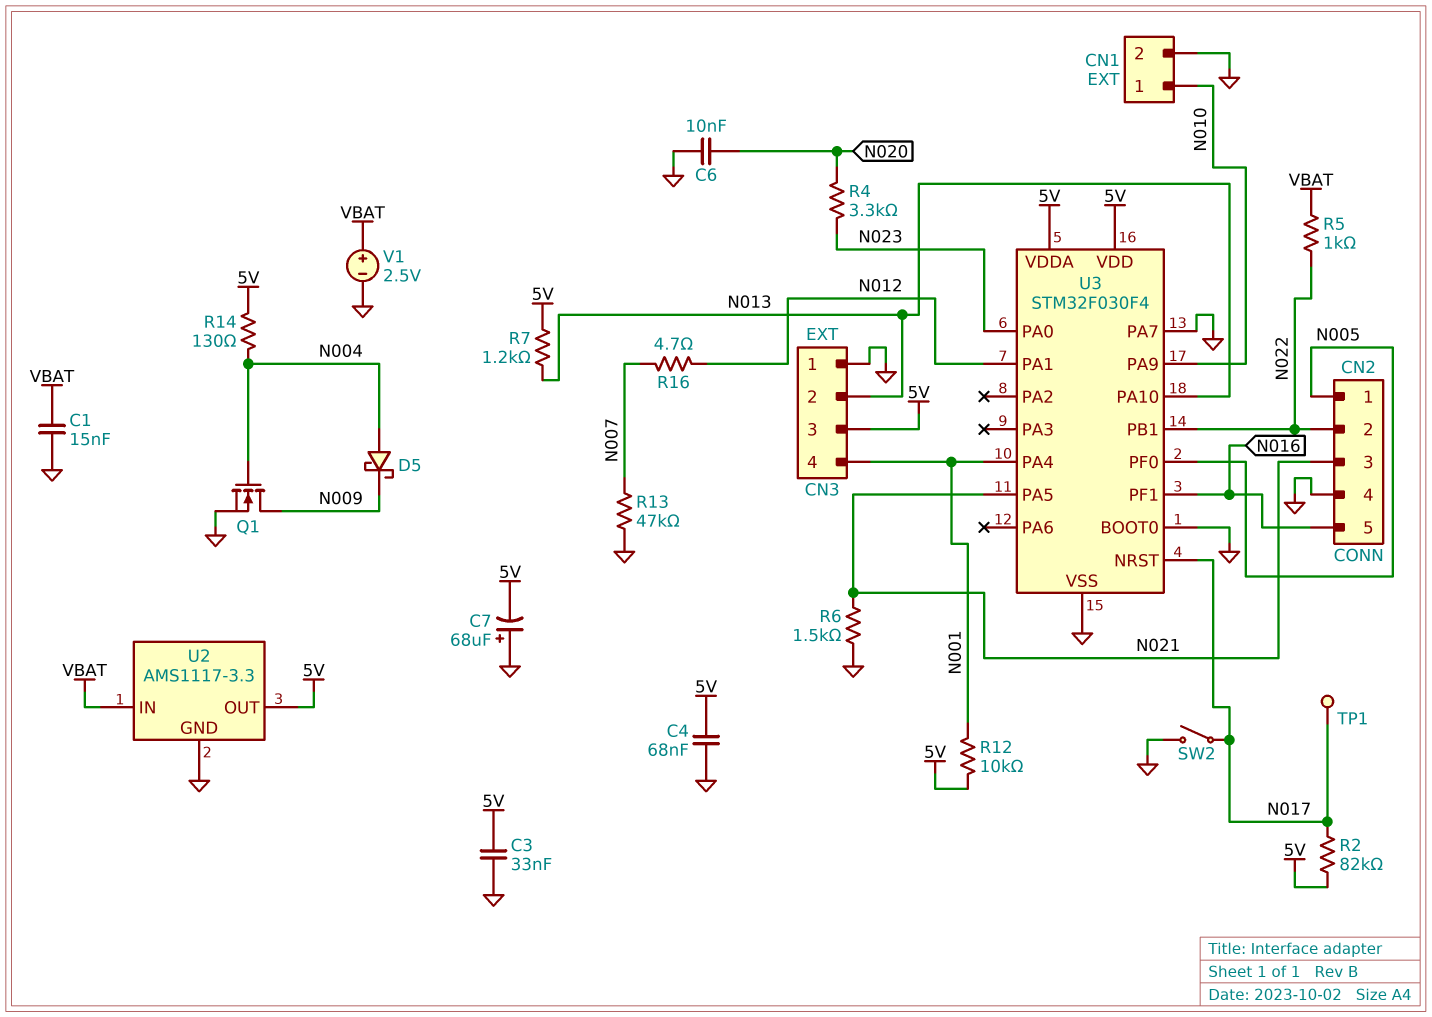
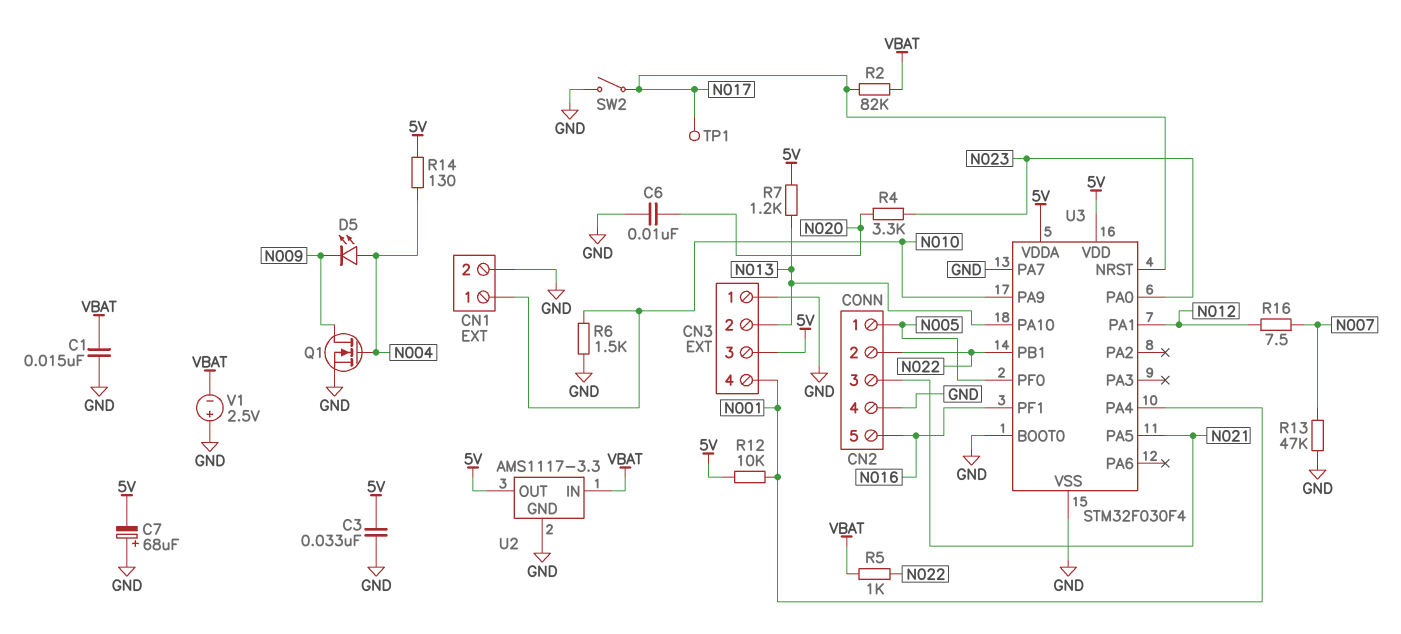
C4: 68nF (5V, GND) -> none
D5: schottky (A N004, K N009) -> LED (A N004, K N009)
R2: 82k (5V, N017) -> 82k (N017, VBAT)
R6: 1.5k (GND, N021) -> 1.5k (GND, N010)
R16: 4.7 (N007, N012) -> 7.5 (N007, N012)
V1: 2.5V (plus VBAT, minus GND) -> 2.5V (plus GND, minus VBAT)

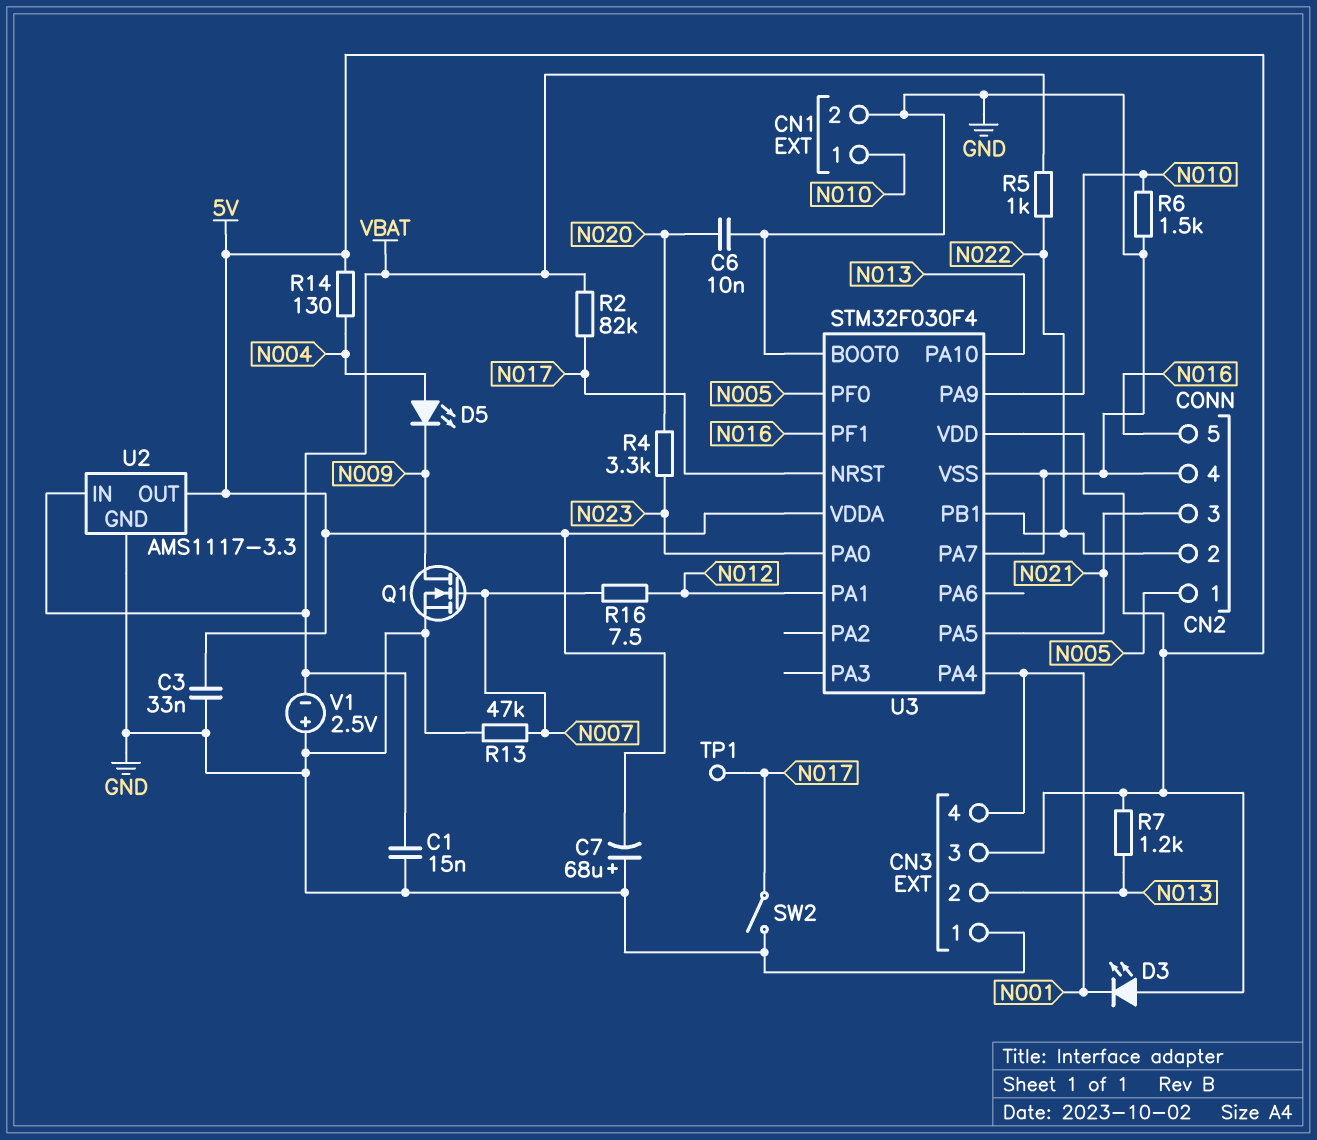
D3: none -> LED (A 5V, K N001)
Q1: NMOS (G N004, D N009, S GND) -> NMOS (G N007, D N009, S GND)
R12: 10k (5V, N001) -> none

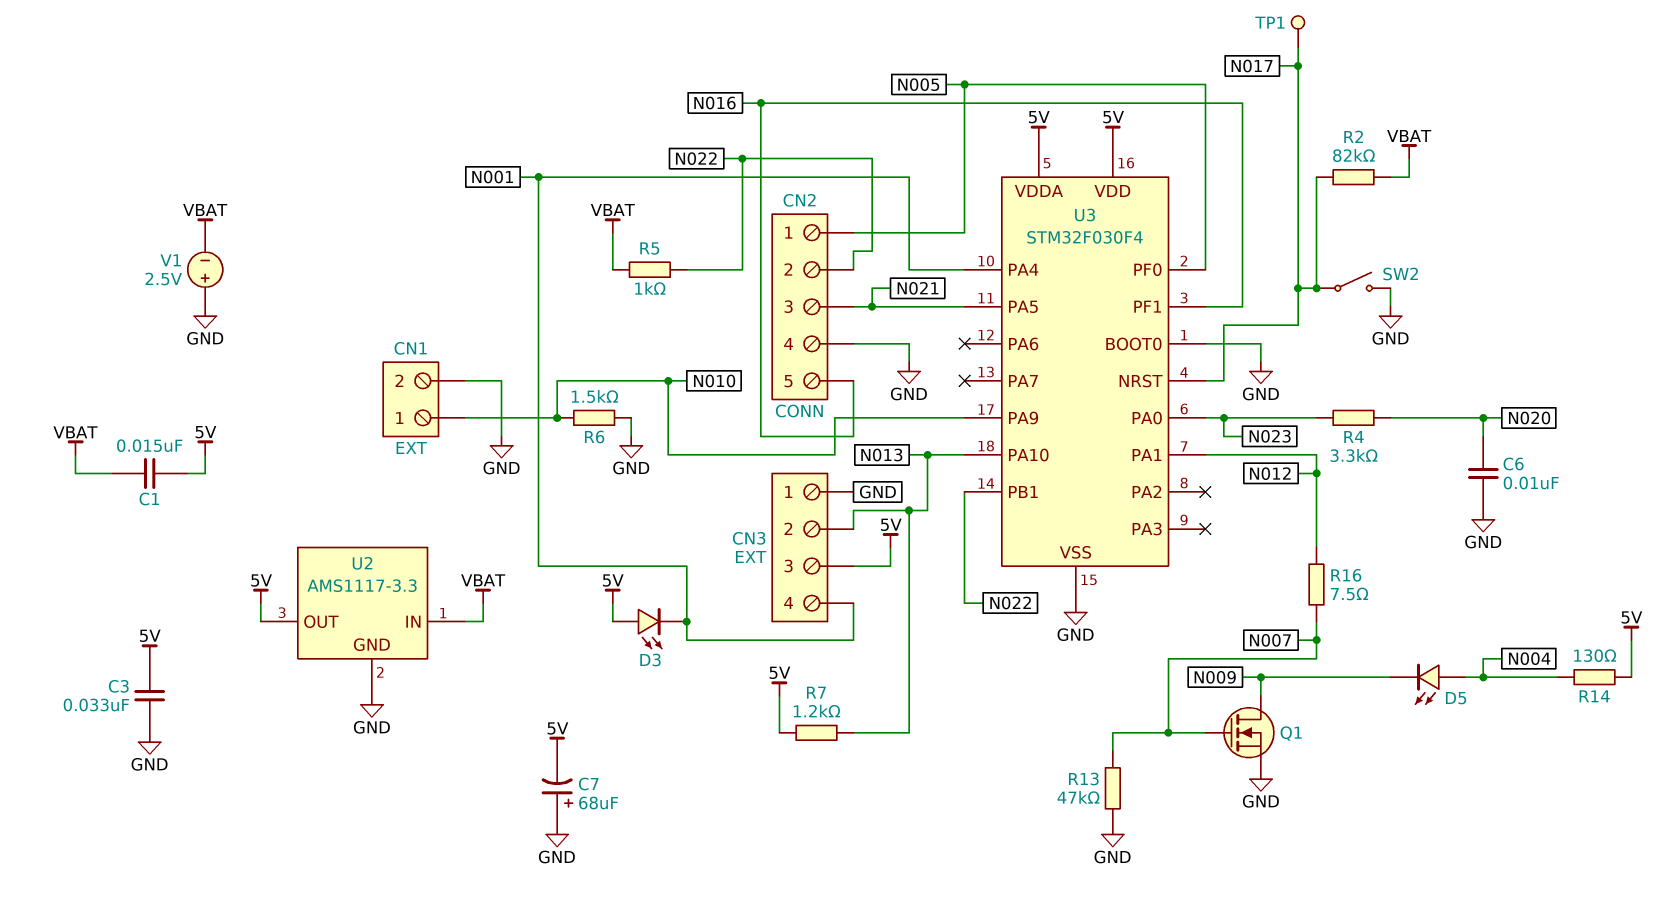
C1: 15nF (GND, VBAT) -> 15nF (5V, VBAT)
U3 pin PA7: GND -> none

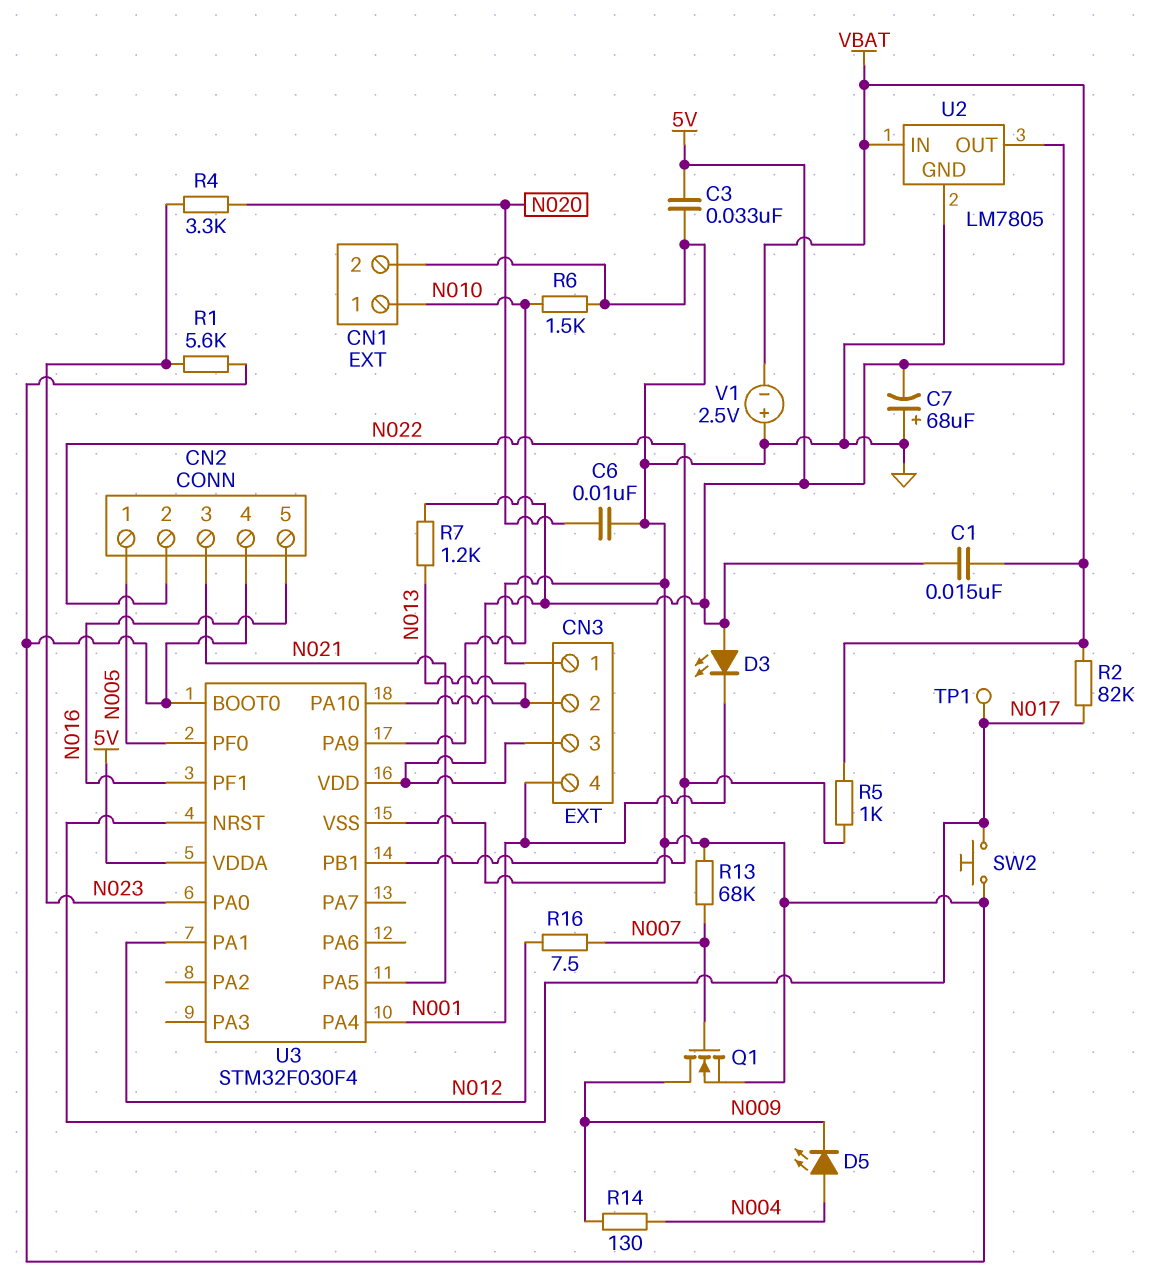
R1: none -> 5.6k (GND, N023)
R13: 47k (GND, N007) -> 68k (GND, N007)
R14: 130 (5V, N004) -> 130 (N004, N009)
SW2: switch (GND, N017) -> button (GND, N017)
U2: AMS1117-3.3 -> LM7805

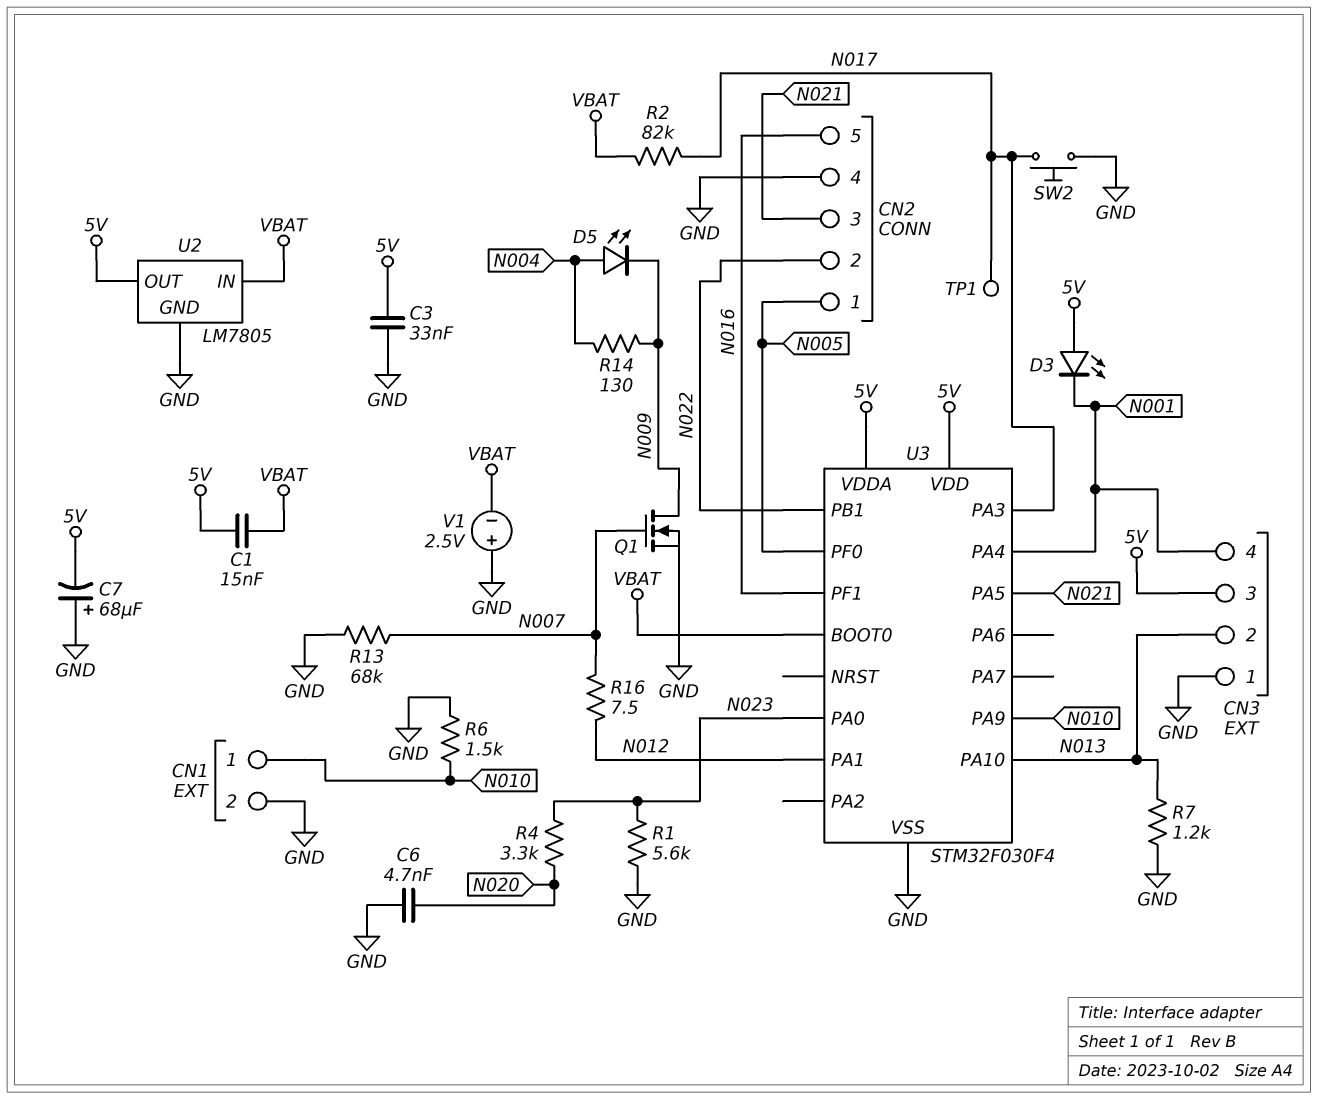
C6: 10nF (GND, N020) -> 4.7nF (GND, N020)
R5: 1k (N022, VBAT) -> none
R7: 1.2k (5V, N013) -> 1.2k (GND, N013)
U3 pin BOOT0: GND -> VBAT
U3 pin NRST: N017 -> none
U3 pin PA3: none -> N017

